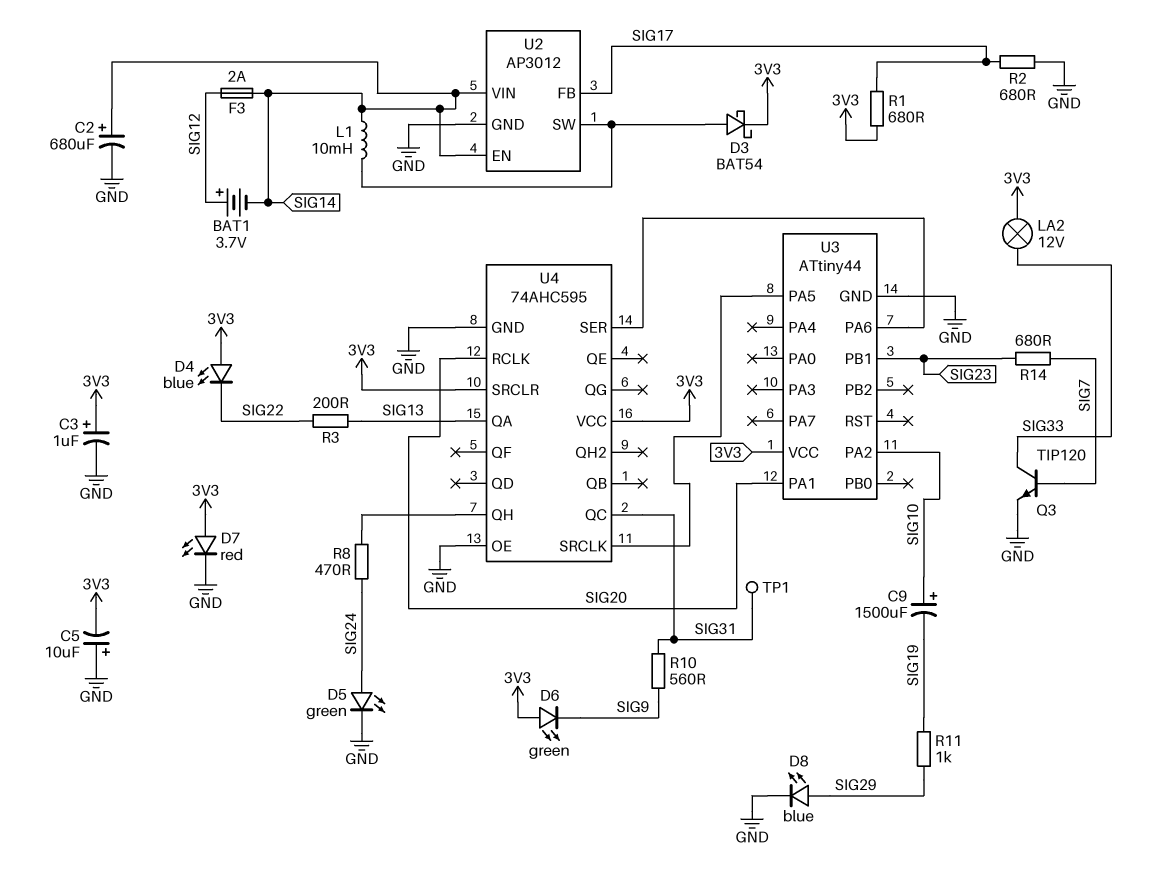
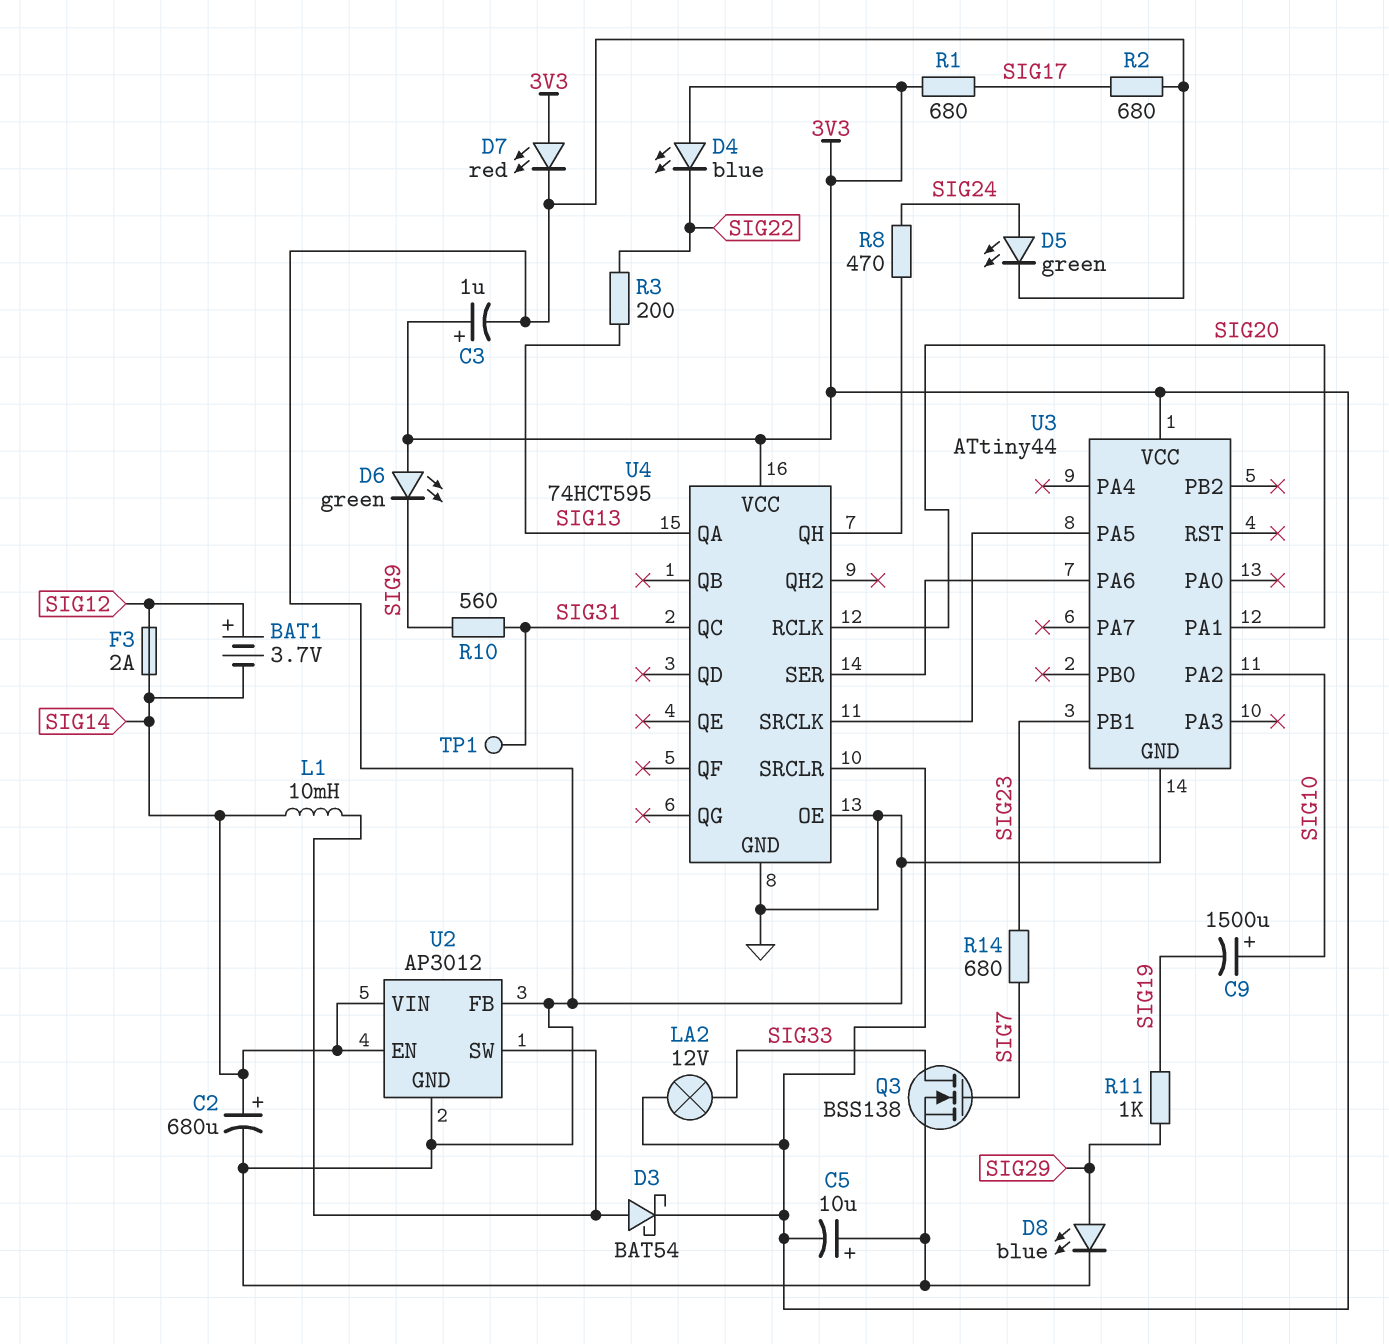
Q3: NPN TIP120 (B SIG7, C SIG33, E GND) -> NMOS BSS138 (G SIG7, D SIG33, S GND)
U2 pin FB: SIG17 -> GND
U4: 74AHC595 -> 74HCT595

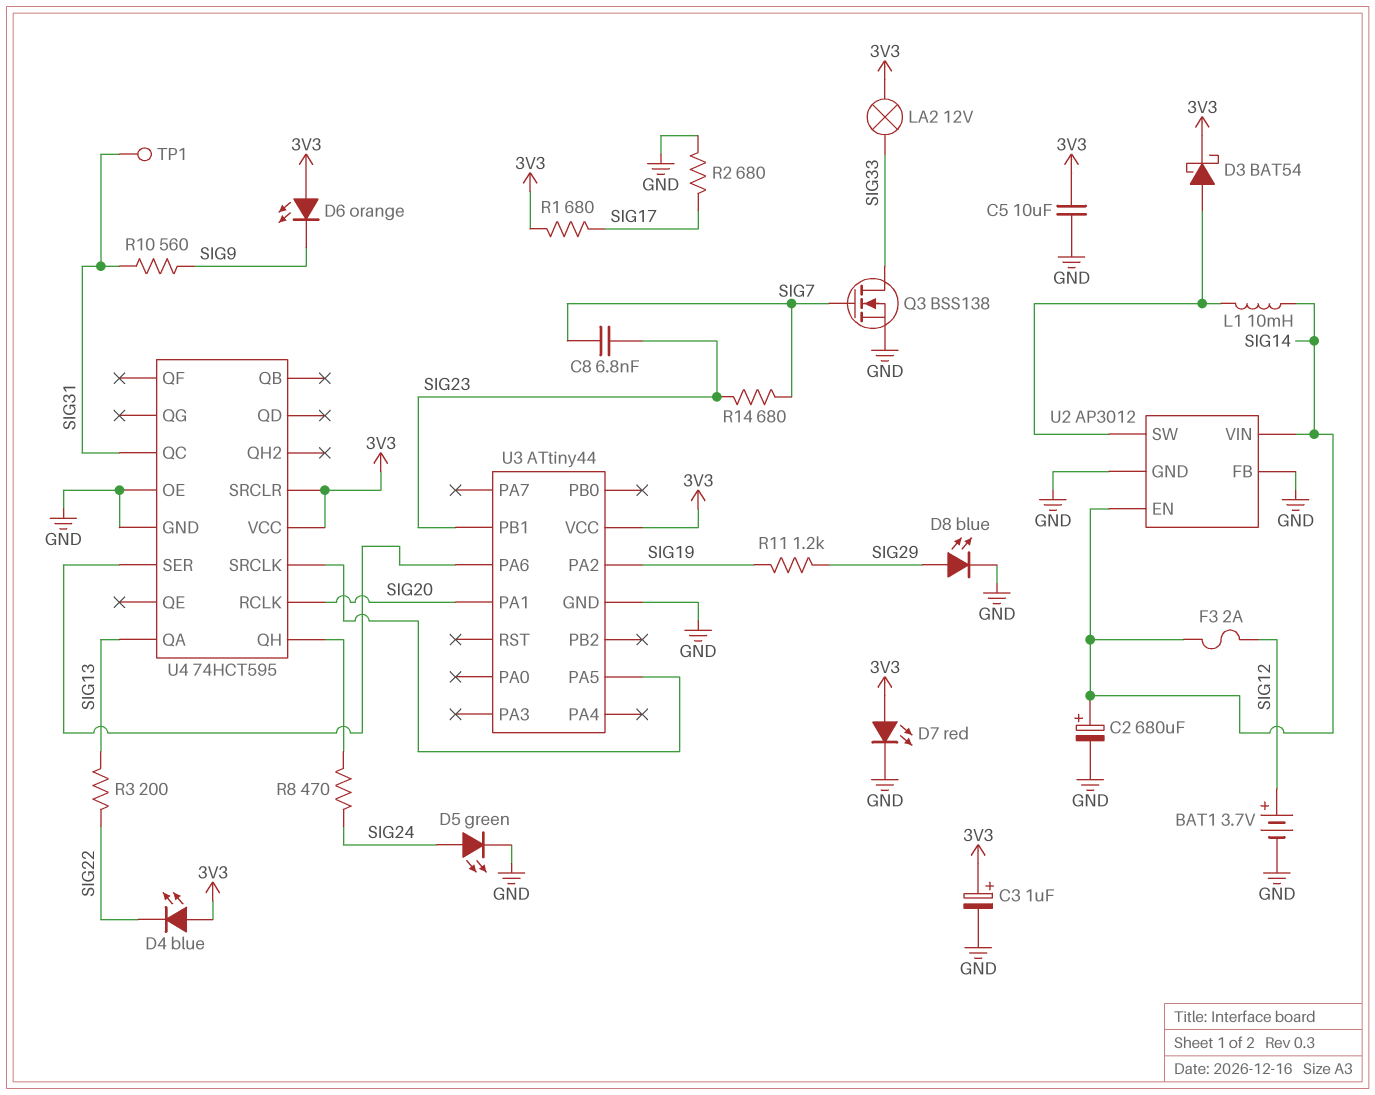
BAT1: 3.7V (plus SIG12, minus SIG14) -> 3.7V (plus SIG12, minus GND)
C5: 10uF (plus GND, minus 3V3) -> 10uF (3V3, GND)
C8: none -> 6.8nF (SIG7, SIG23)
C9: 1500uF (plus SIG10, minus SIG19) -> none
D6: LED green (A 3V3, K SIG9) -> LED orange (A 3V3, K SIG9)
R11: 1k (SIG19, SIG29) -> 1.2k (SIG19, SIG29)
U3 pin PA2: SIG10 -> SIG19

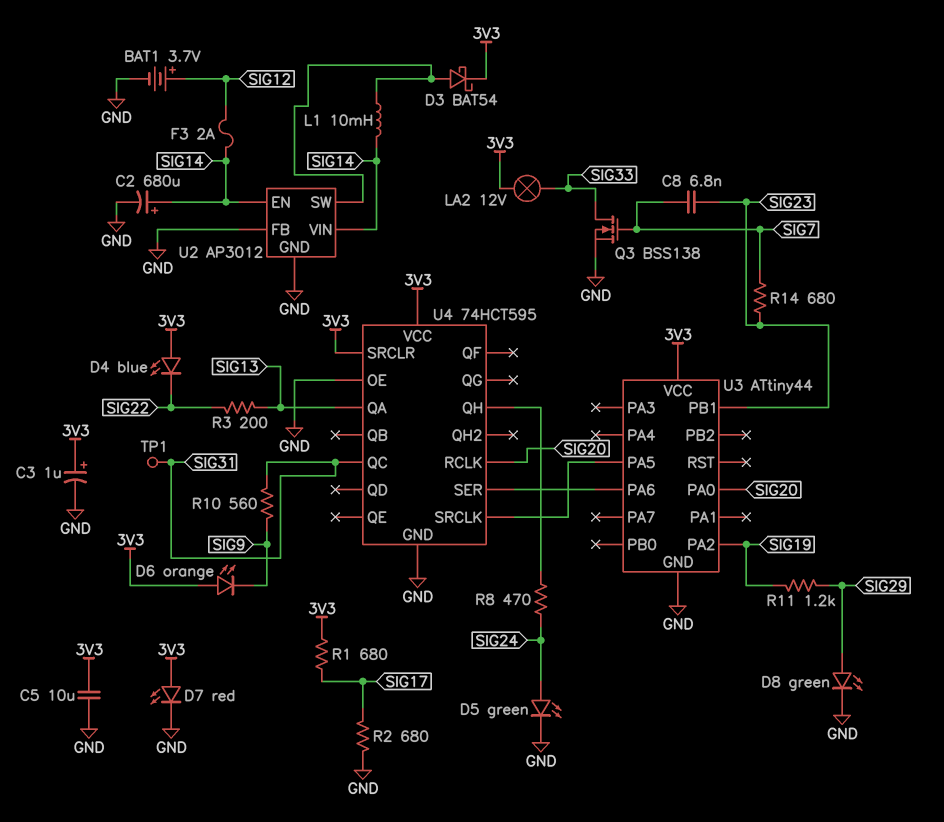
D8: LED blue (A SIG29, K GND) -> LED green (A SIG29, K GND)
U3 pin PA0: none -> SIG20
U3 pin PA1: SIG20 -> none

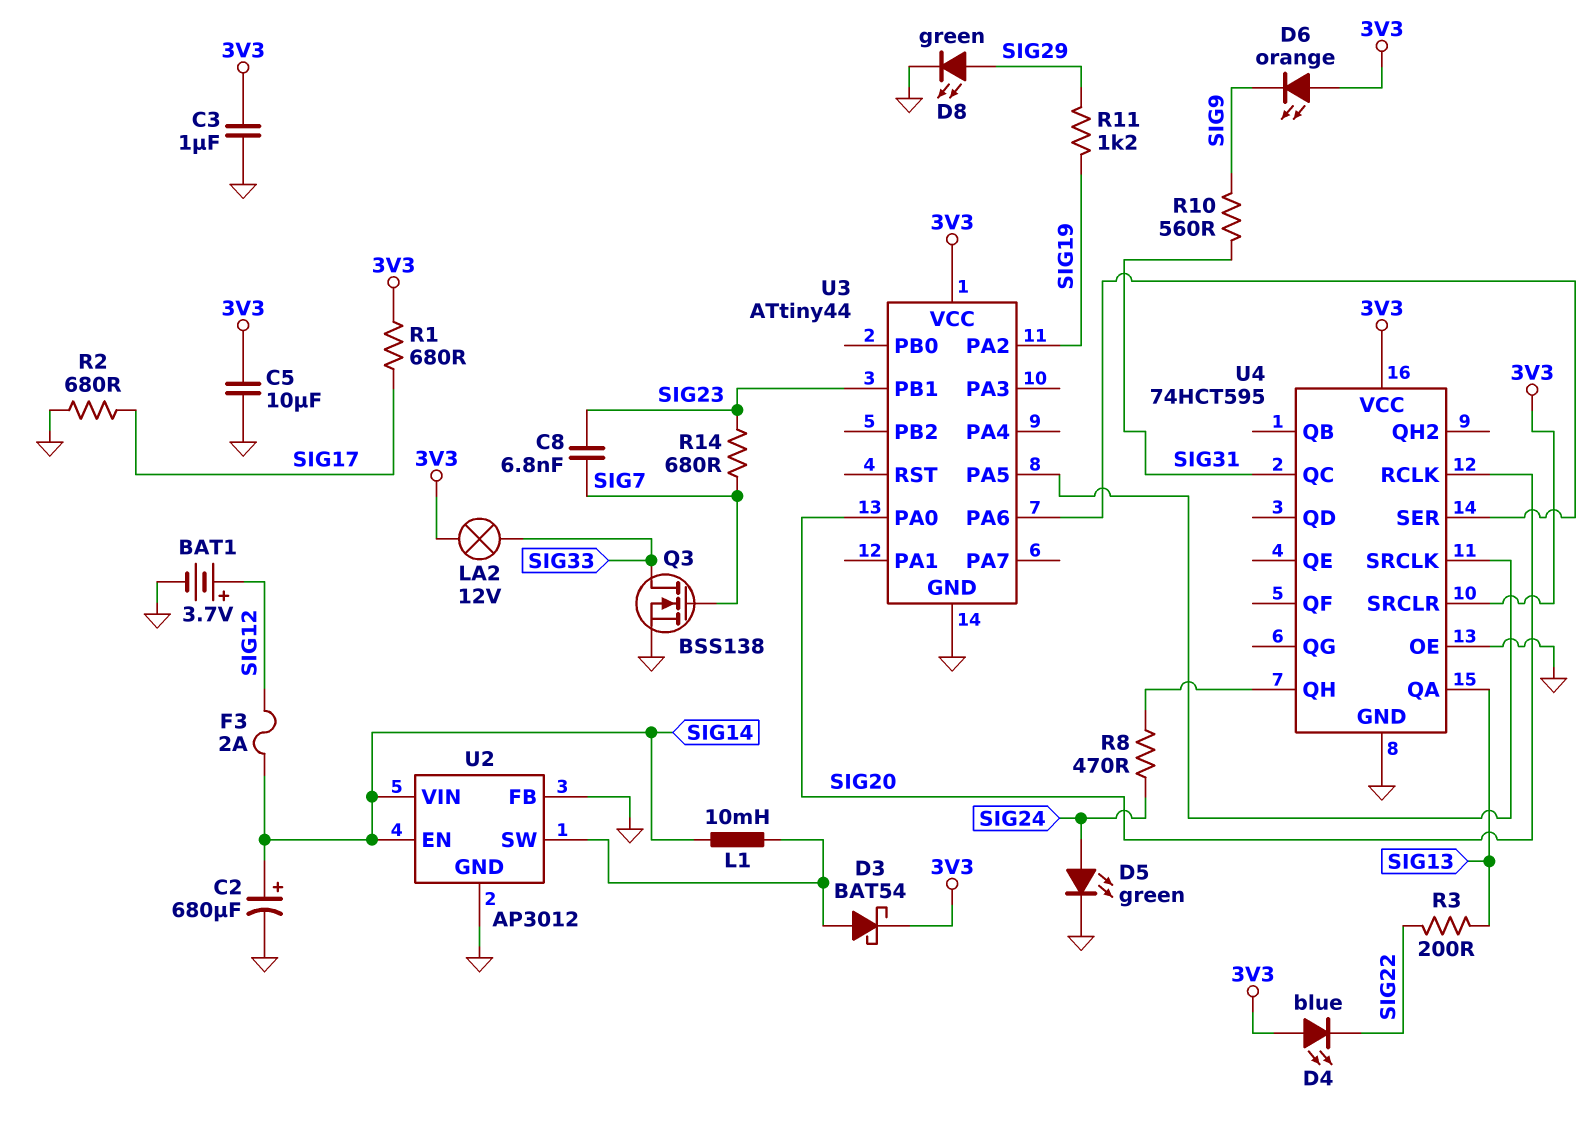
C3: 1uF (plus 3V3, minus GND) -> 1uF (3V3, GND)
D7: LED red (A 3V3, K GND) -> none
TP1: test point (SIG31) -> none

